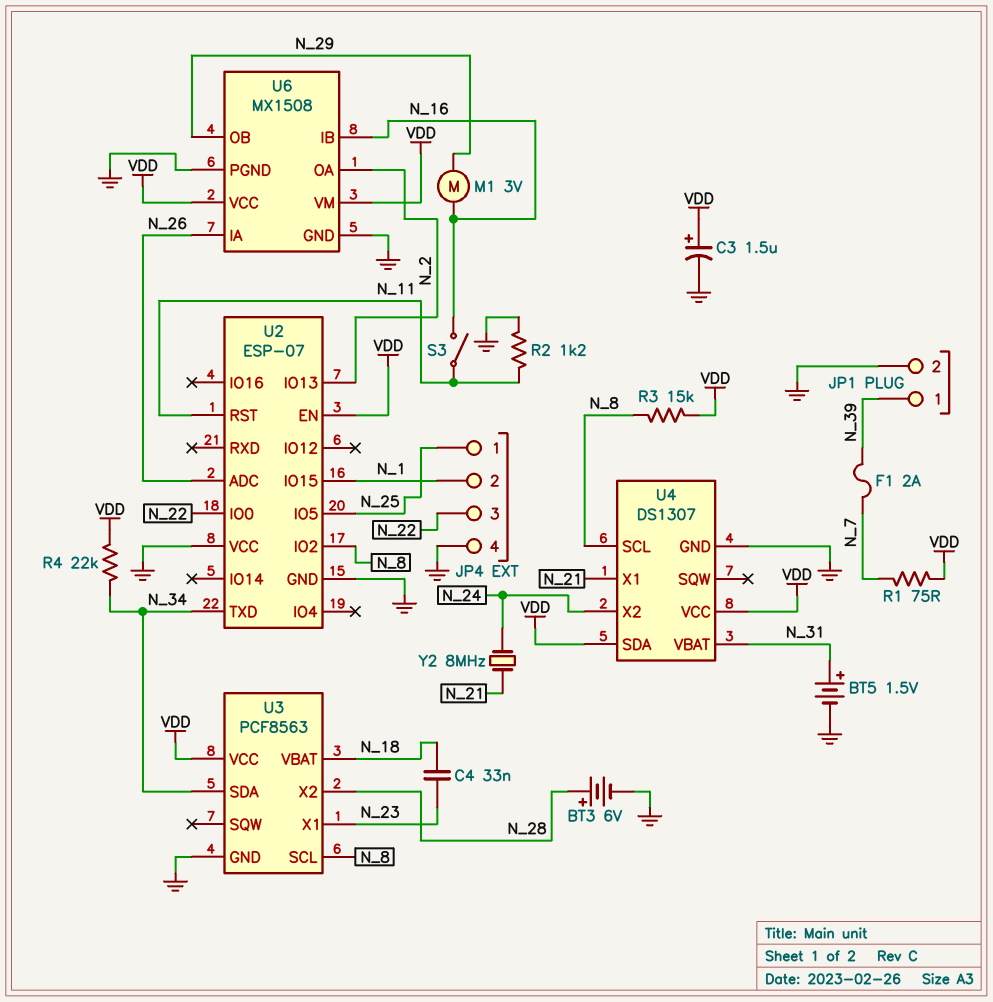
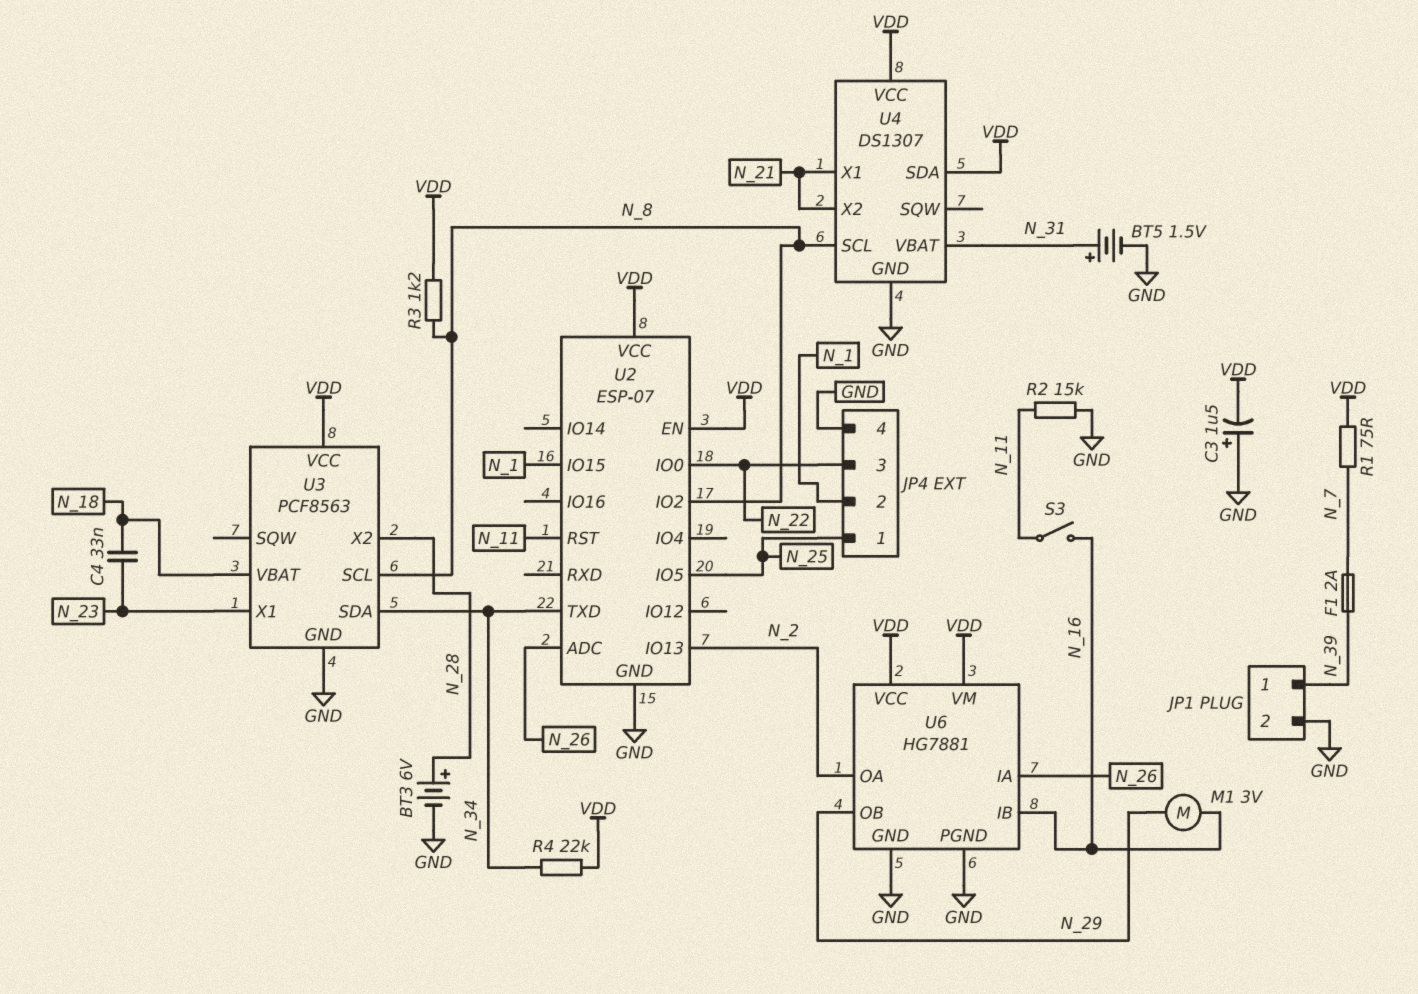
C3: 1.5uF (plus VDD, minus GND) -> 1.5uF (plus GND, minus VDD)
R2: 1.2k (GND, N_11) -> 15k (GND, N_11)
R3: 15k (N_8, VDD) -> 1.2k (N_8, VDD)
U2 pin VCC: GND -> VDD
U4 pin X2: N_24 -> N_21
U6: MX1508 -> HG7881
Y2: 8MHz (N_21, N_24) -> none

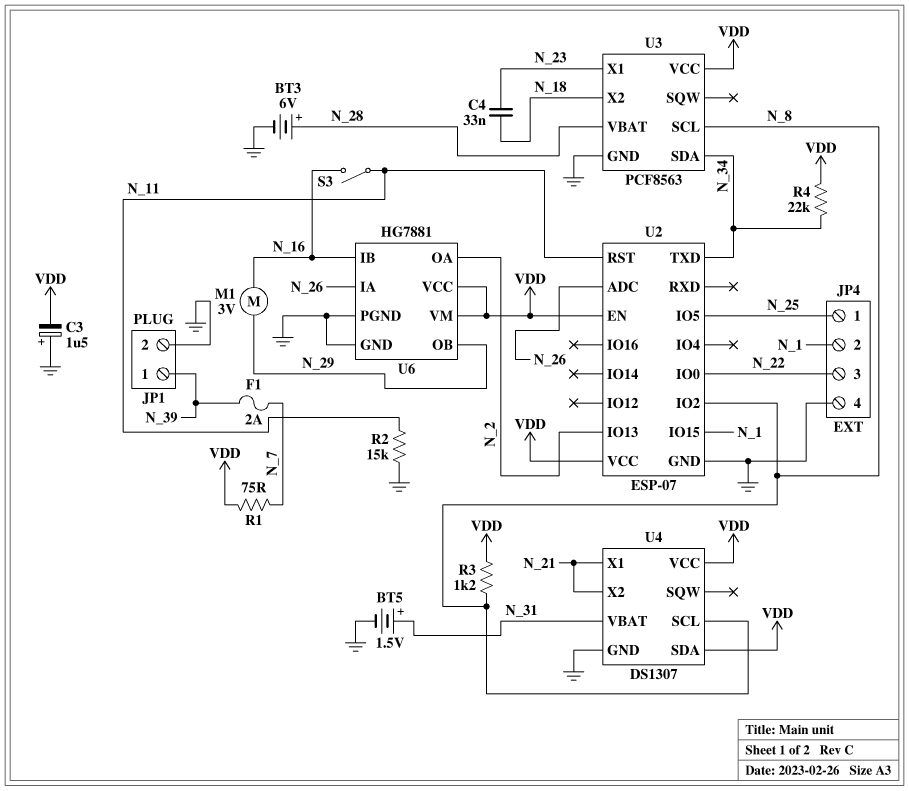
U3 pin VBAT: N_18 -> N_28
U3 pin X2: N_28 -> N_18

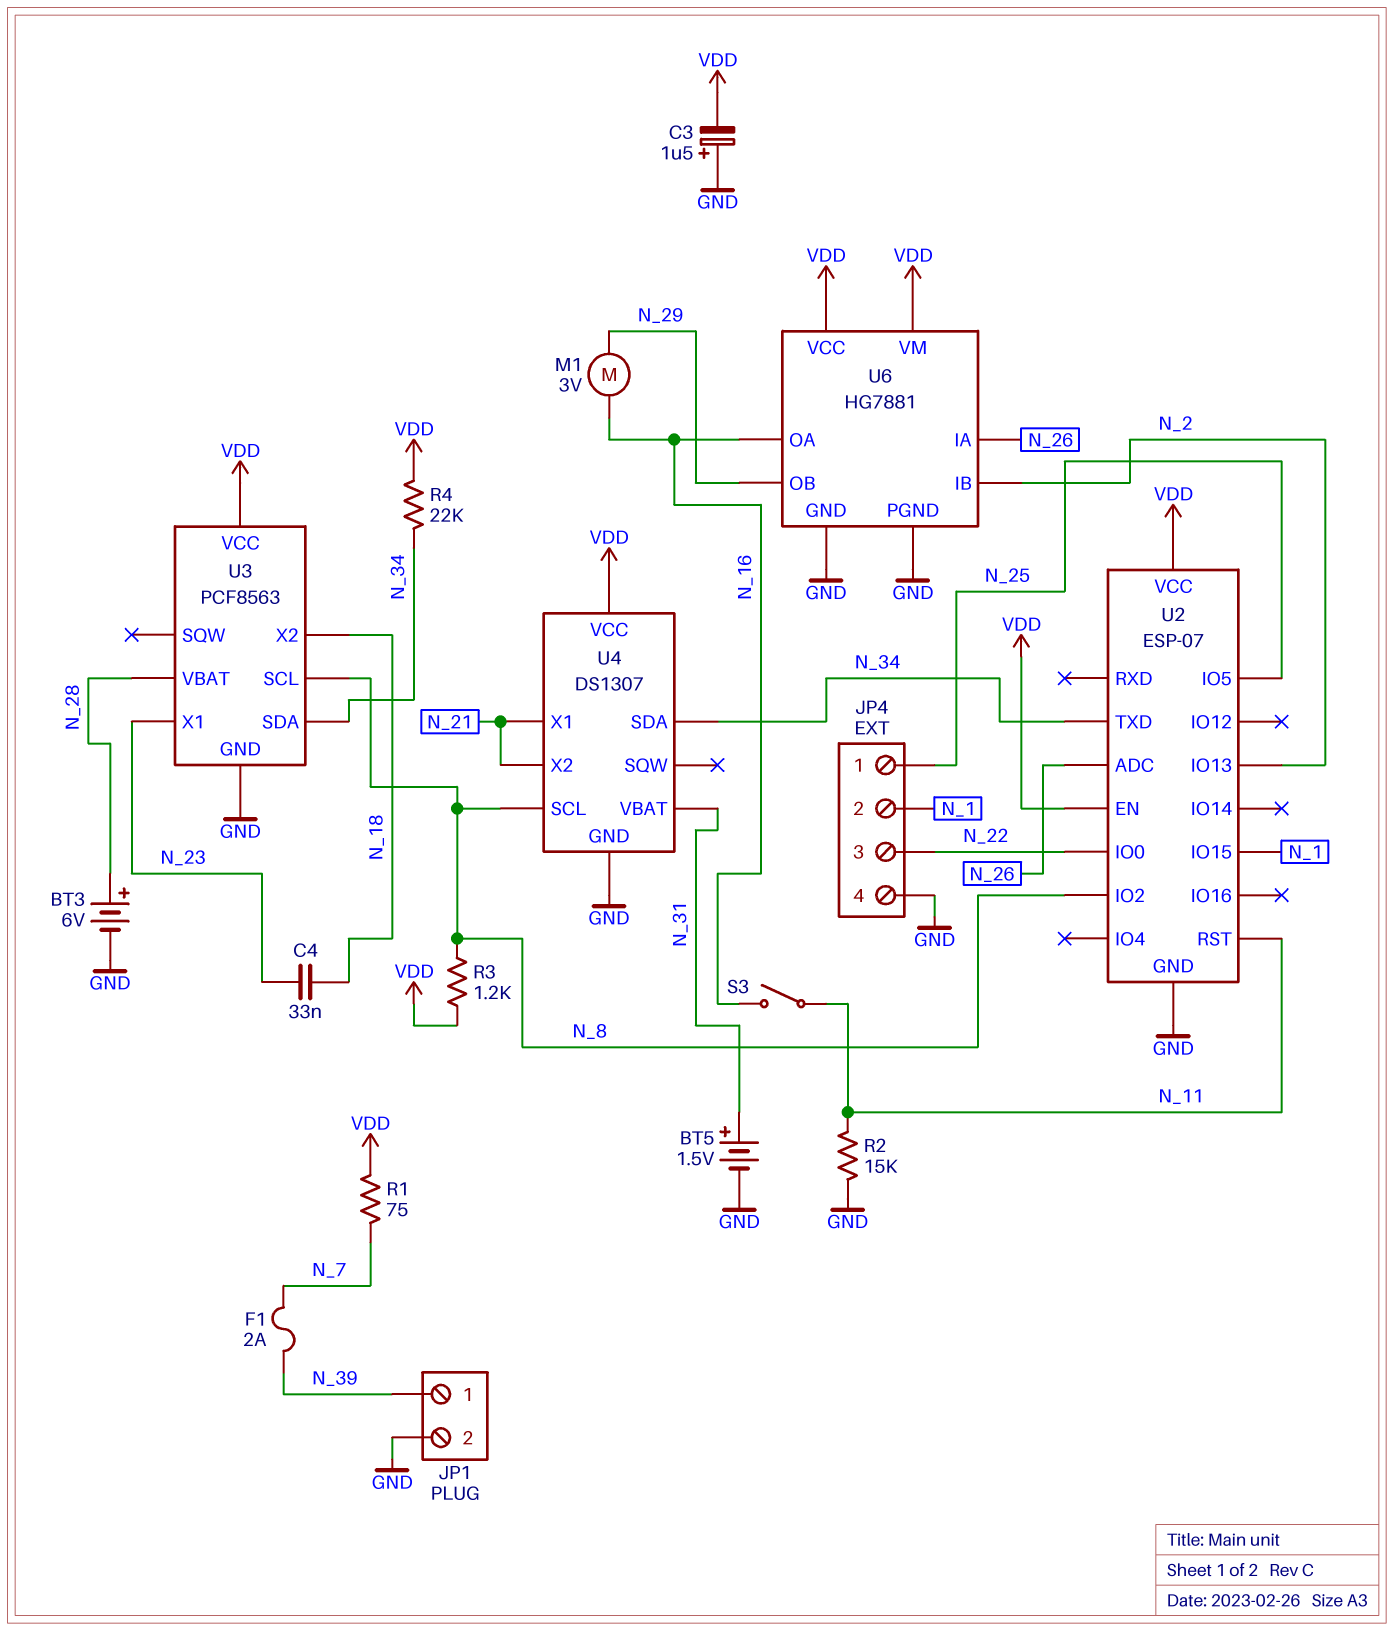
U4 pin SDA: VDD -> N_34
U6 pin IB: N_16 -> N_2
U6 pin OA: N_2 -> N_16

